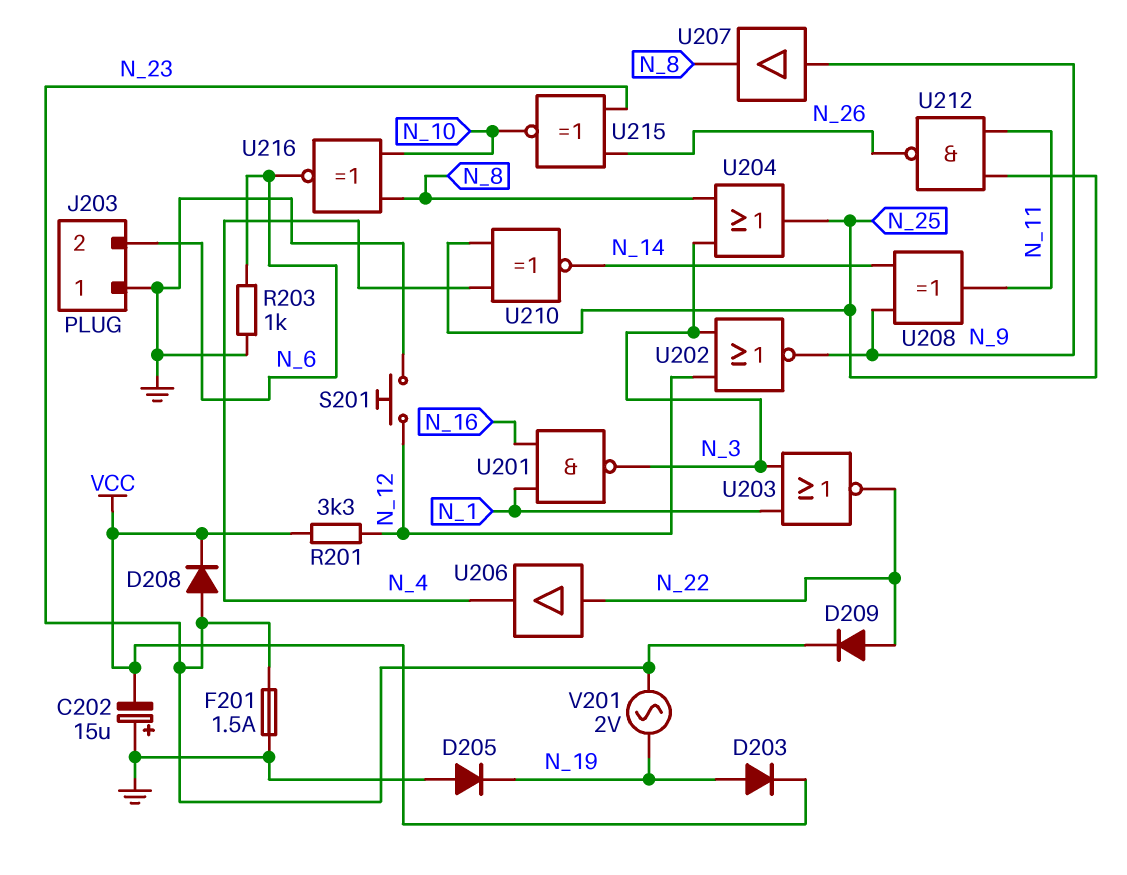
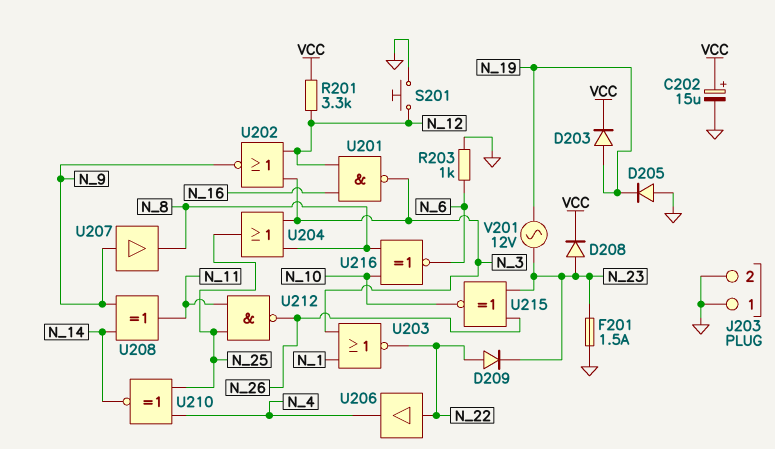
C202: 15uF (plus GND, minus VCC) -> 15uF (plus VCC, minus GND)
J203 pin 2: N_6 -> GND
U201: NAND (in N_1, in N_16, out N_3) -> NAND (in N_12, in N_16, out N_3)
V201: AC 2V (N_19, N_23) -> AC 12V (N_19, N_23)

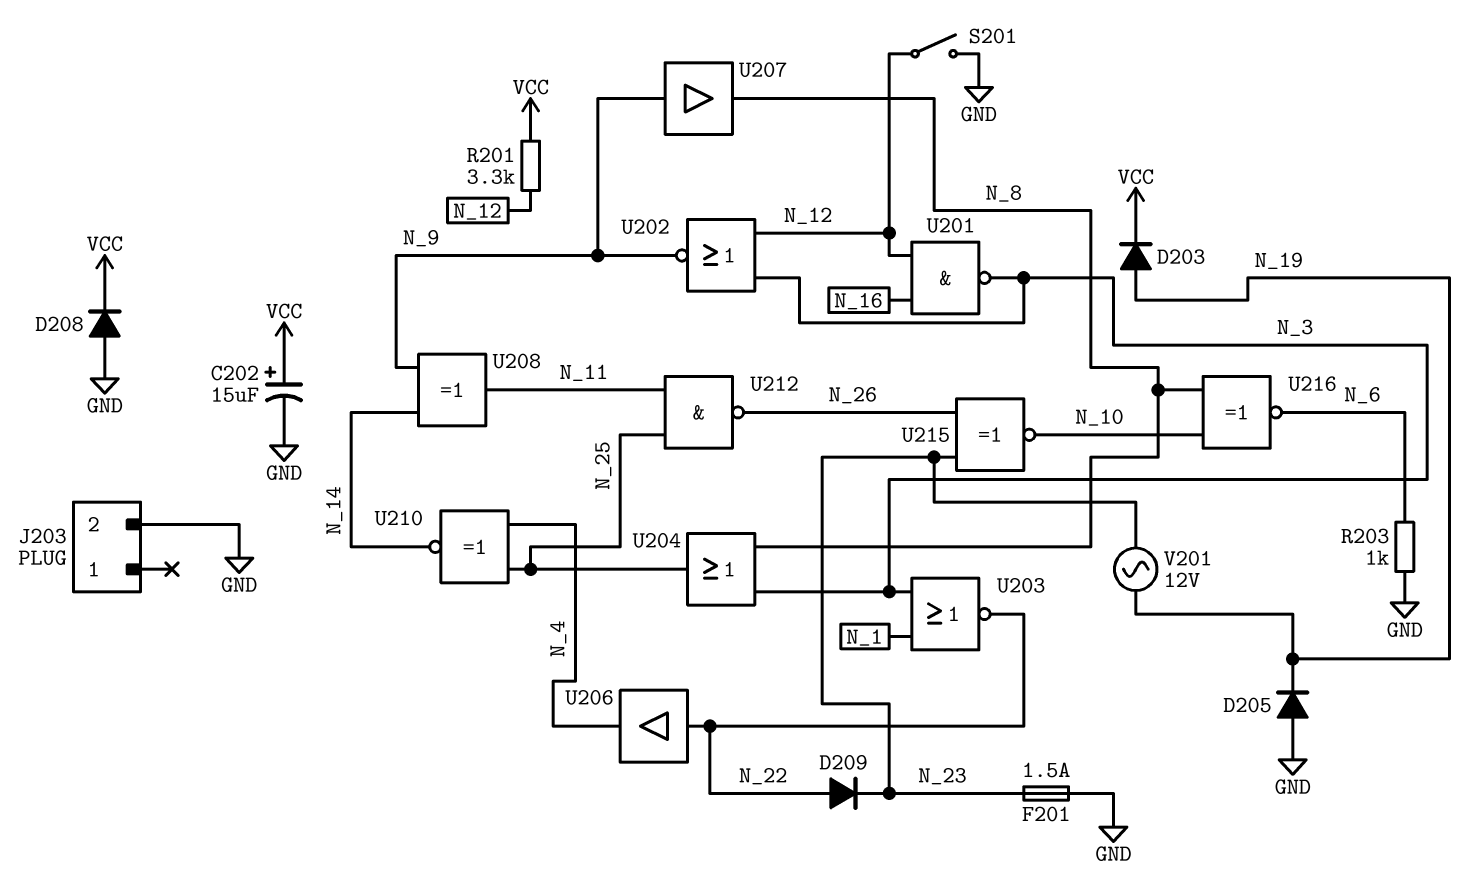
D208: diode (A N_23, K VCC) -> diode (A GND, K VCC)
J203 pin 1: GND -> none
S201: button (GND, N_12) -> switch (GND, N_12)

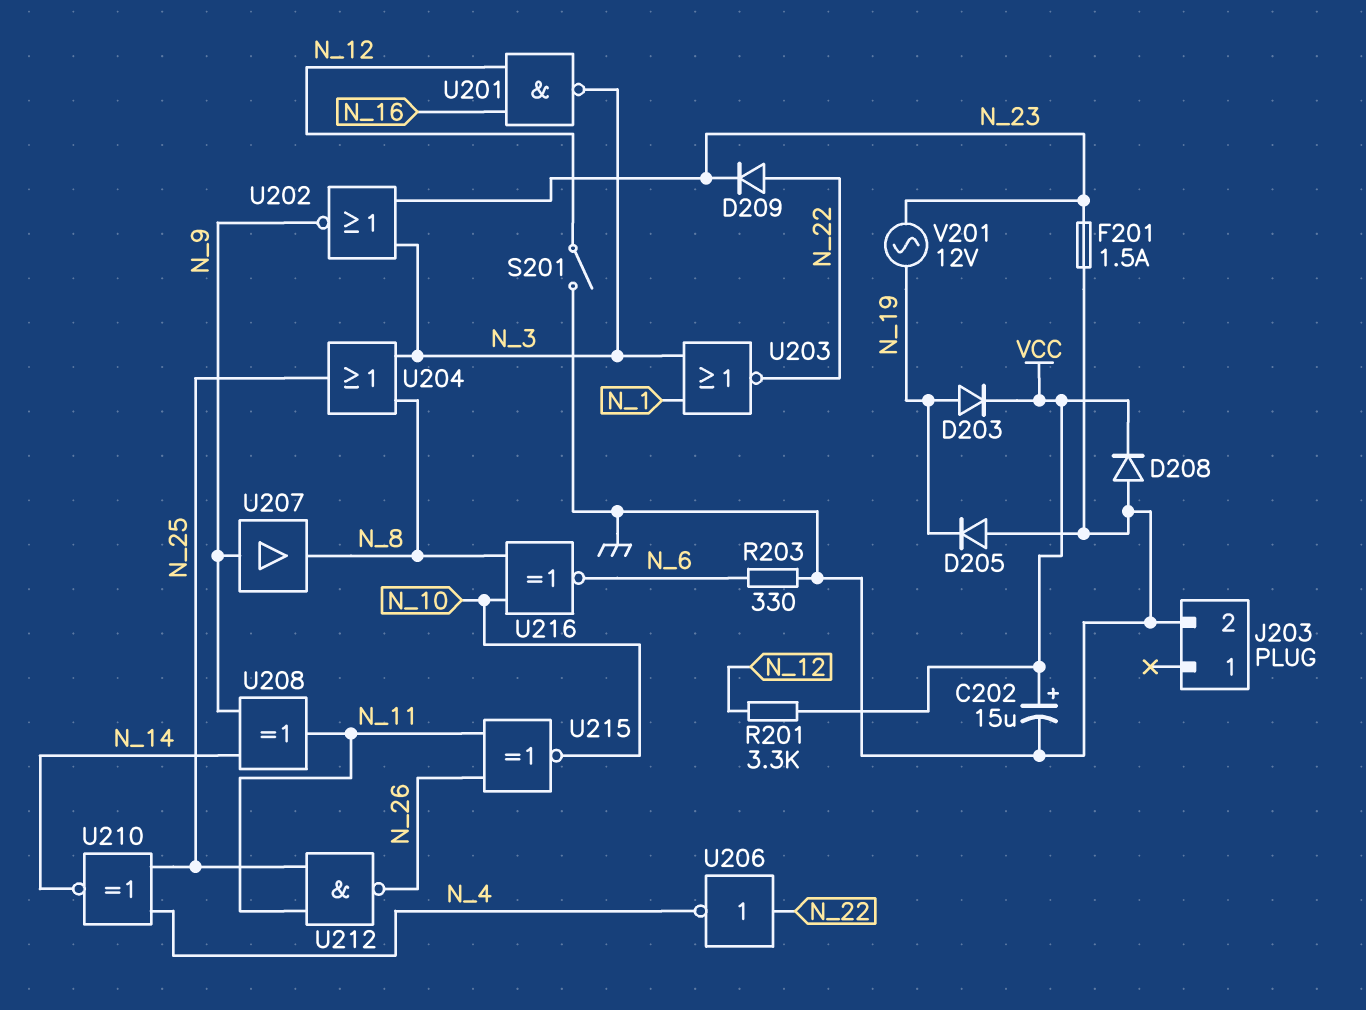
R203: 1k (GND, N_6) -> 330 (GND, N_6)
U202: NOR (in N_3, in N_12, out N_9) -> NOR (in N_3, in N_23, out N_9)
U206: buffer (in N_22, out N_4) -> NOT (in N_22, out N_4)
U215: XNOR (in N_23, in N_26, out N_10) -> XNOR (in N_11, in N_26, out N_10)

